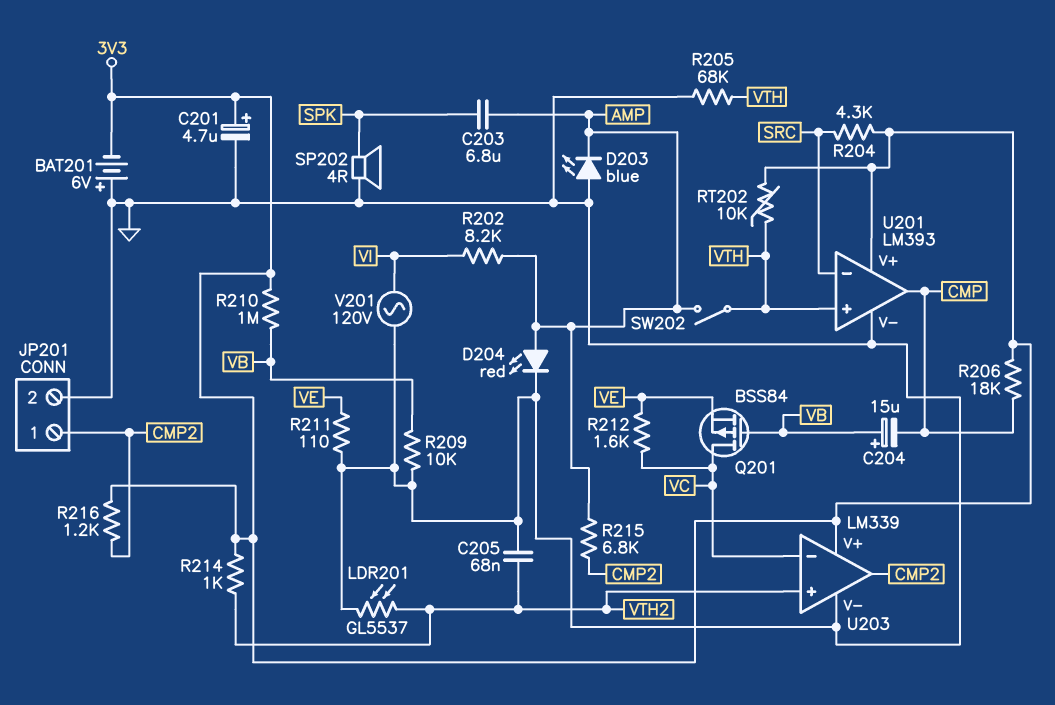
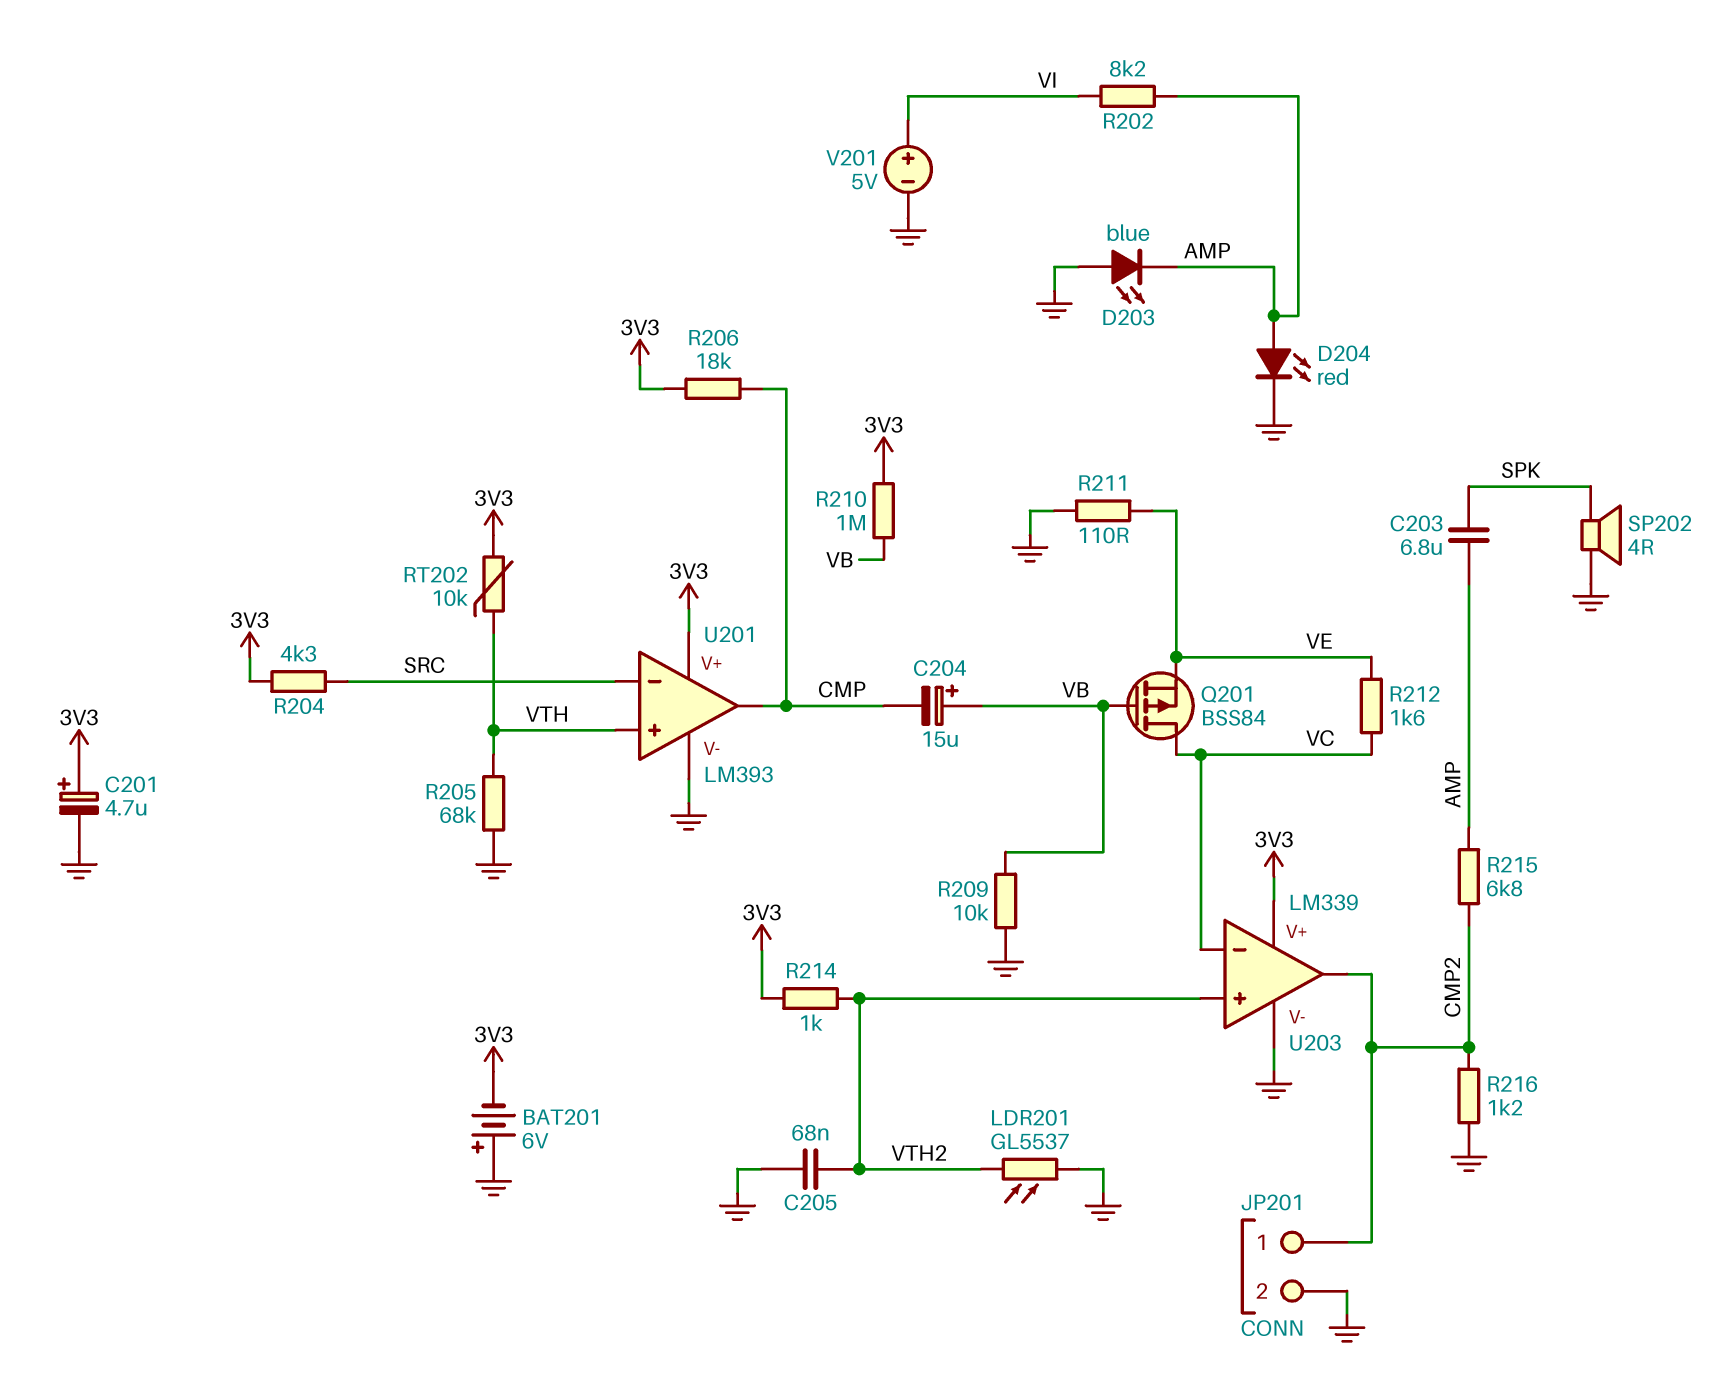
R216: 1.2k (3V3, CMP2) -> 1.2k (CMP2, GND)
SW202: switch (AMP, VTH) -> none
V201: AC 120V (GND, VI) -> 5V (plus VI, minus GND)

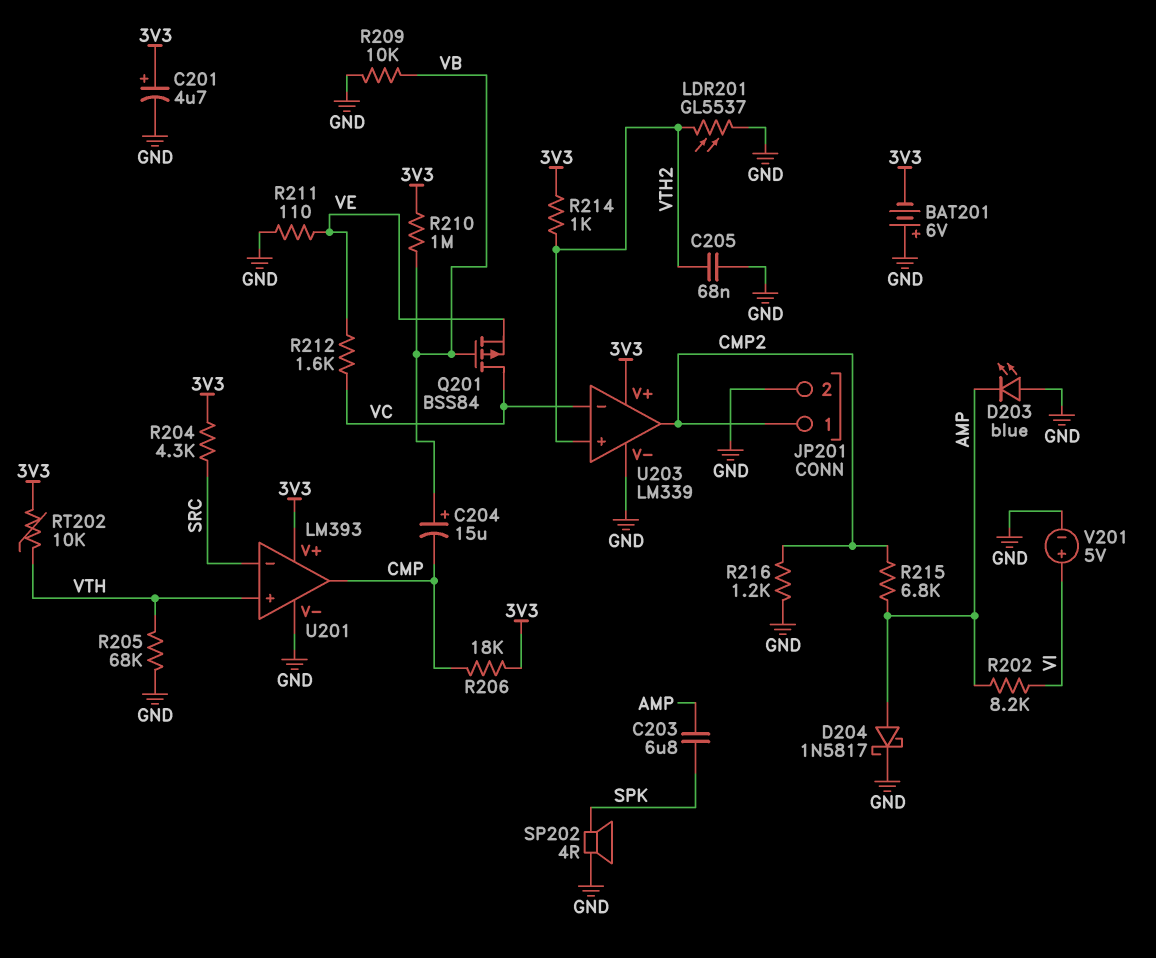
D204: LED red (A AMP, K GND) -> schottky 1N5817 (A AMP, K GND)

